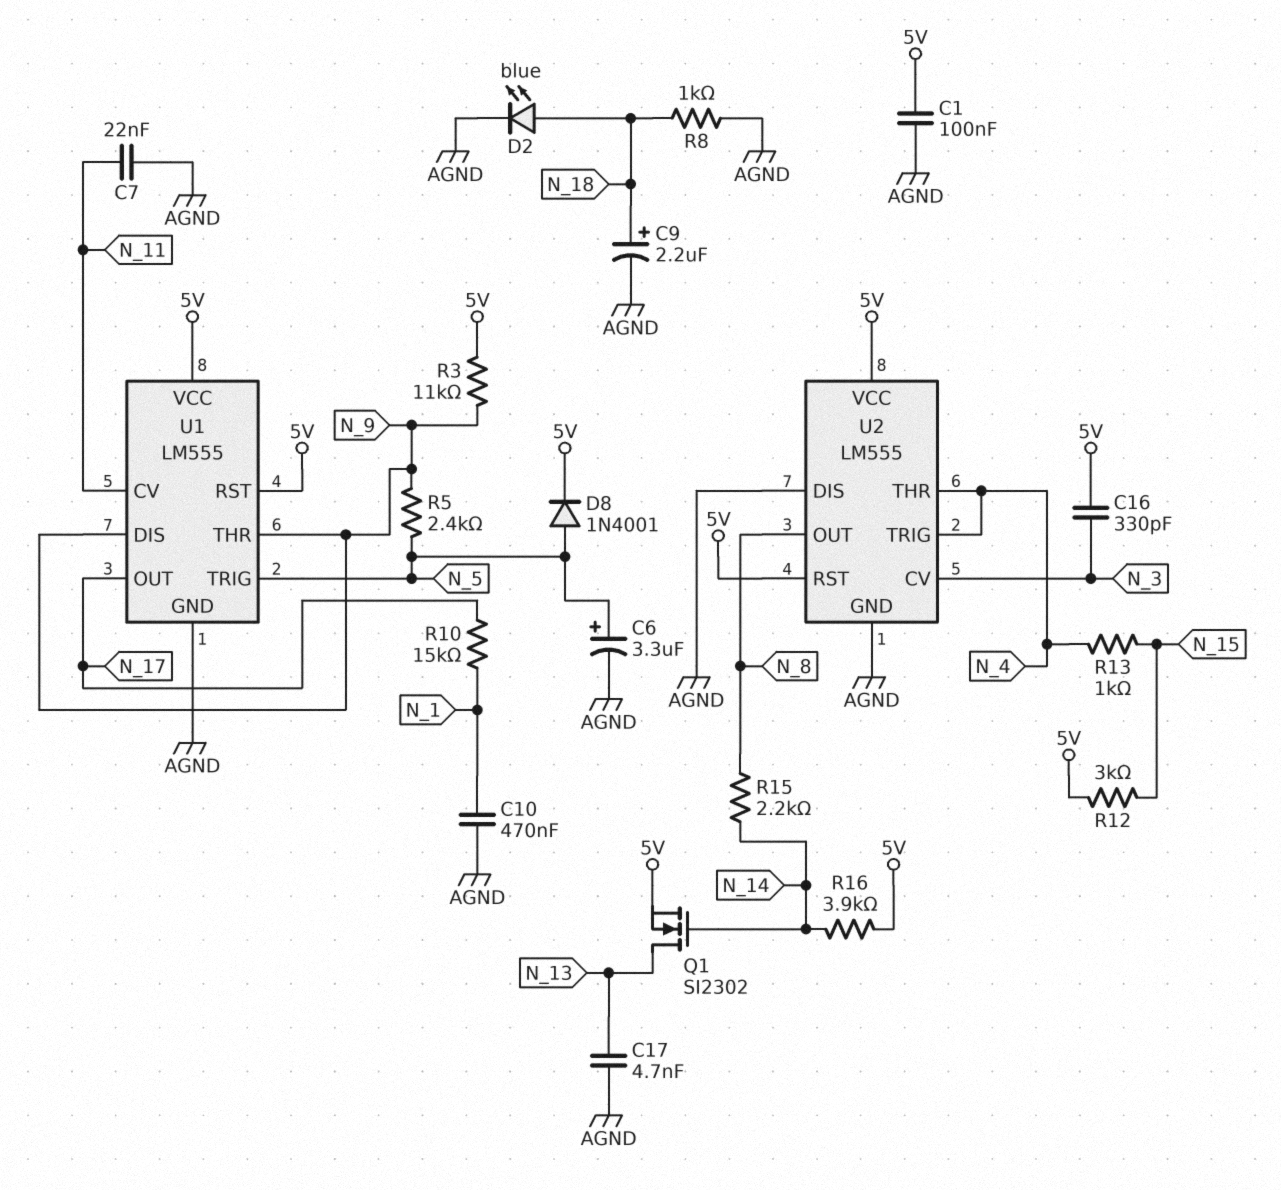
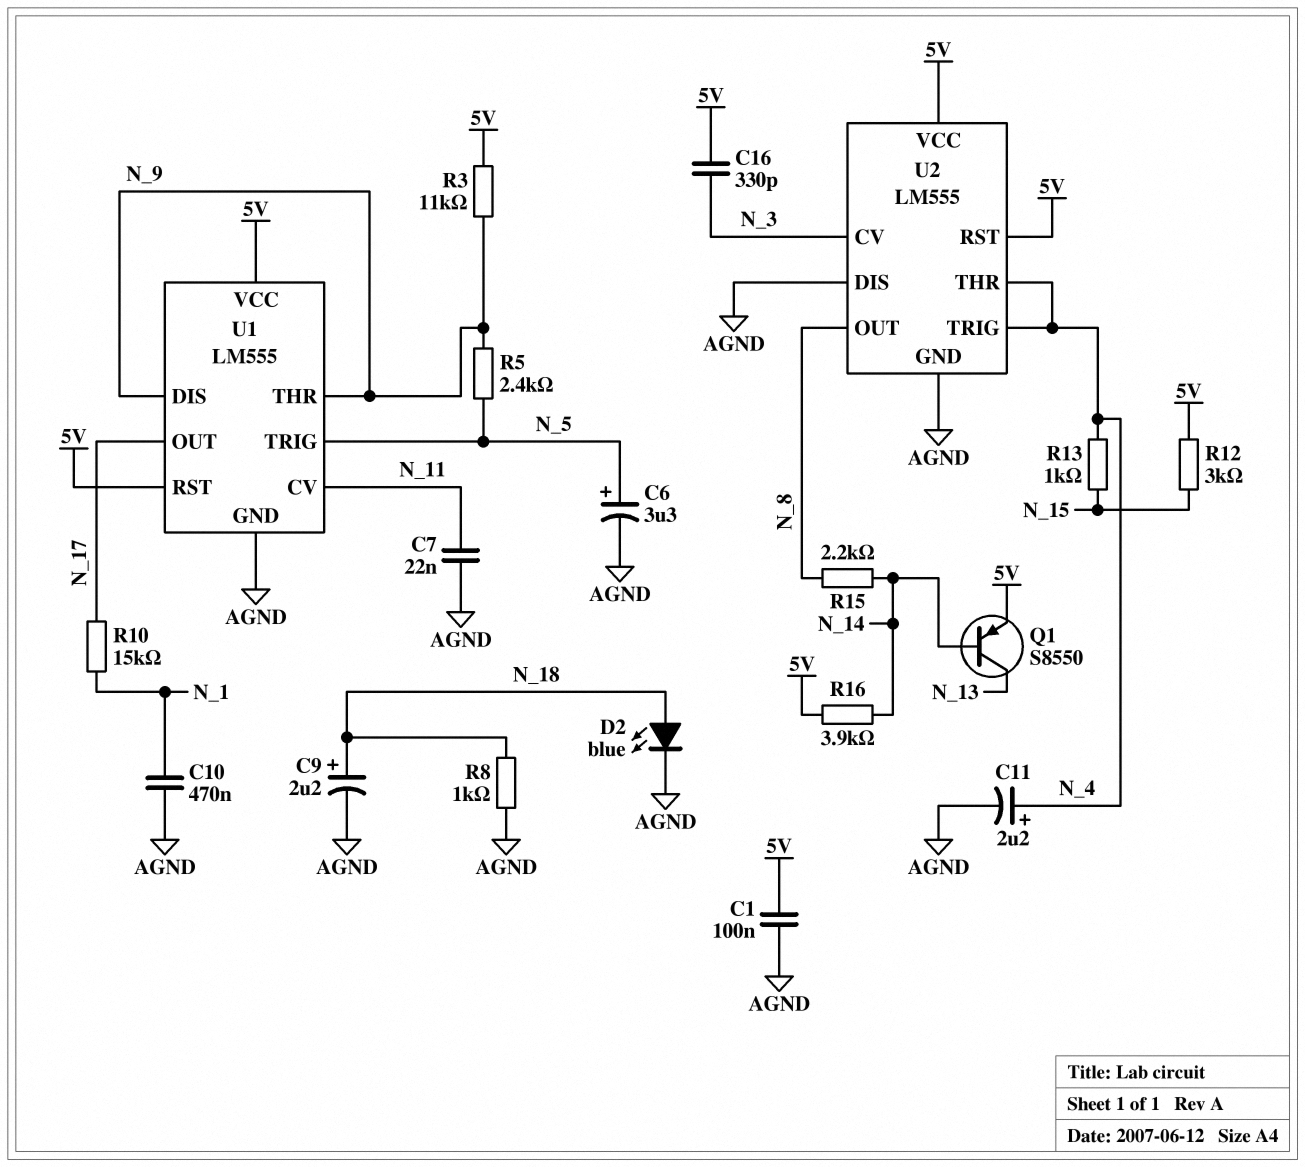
C11: none -> 2.2uF (plus N_4, minus AGND)
C17: 4.7nF (AGND, N_13) -> none
D8: diode 1N4001 (A N_5, K 5V) -> none
Q1: NMOS SI2302 (G N_14, D N_13, S 5V) -> PNP S8550 (B N_14, C N_13, E 5V)

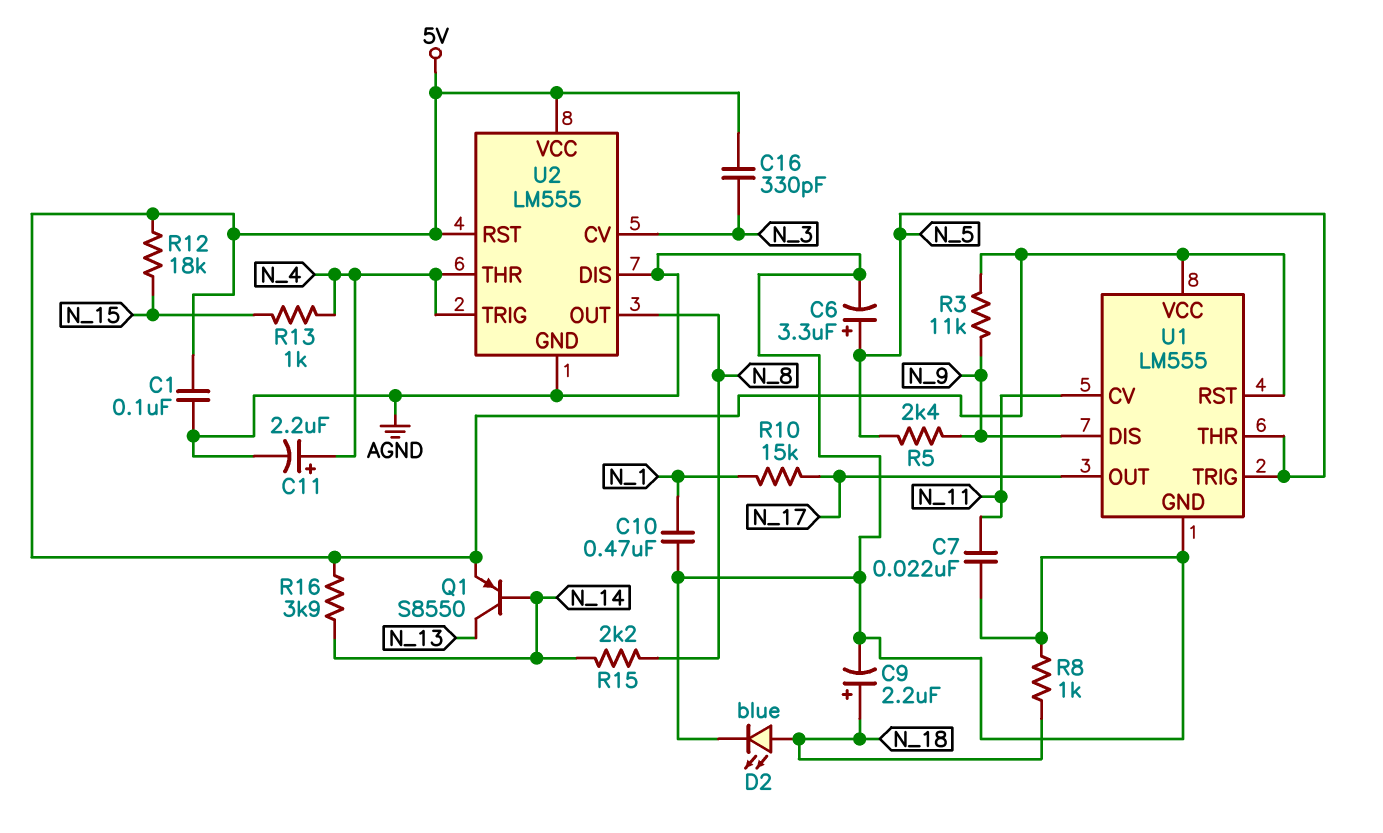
R12: 3k (5V, N_15) -> 18k (5V, N_15)
U1 pin THR: N_9 -> N_5

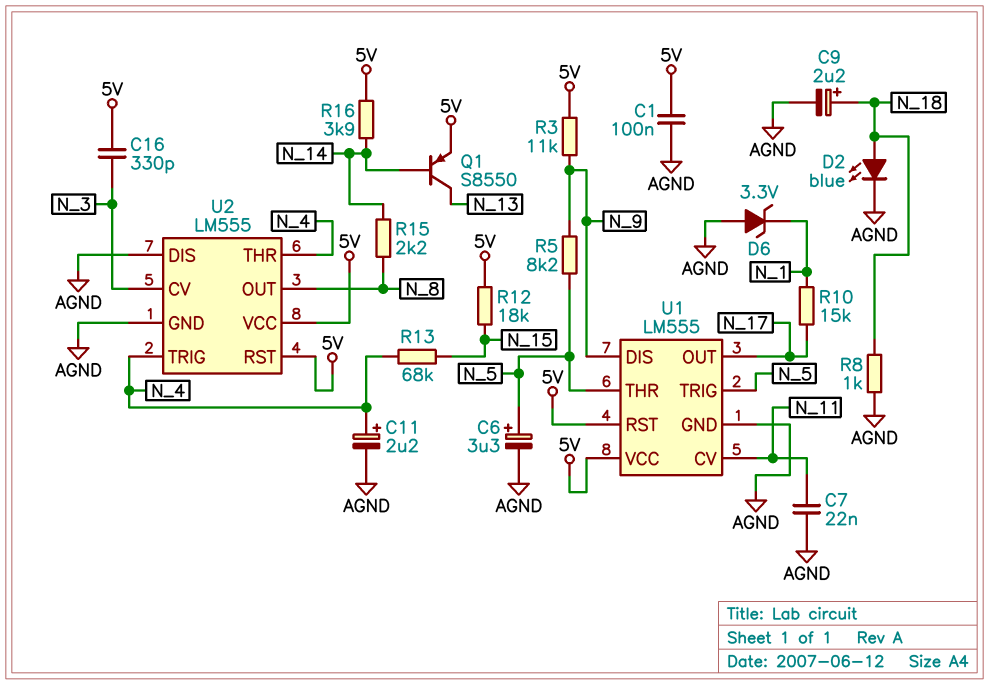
C10: 470nF (AGND, N_1) -> none
D6: none -> zener 3.3V (A AGND, K N_1)
R5: 2.4k (N_5, N_9) -> 8.2k (N_5, N_9)
R13: 1k (N_4, N_15) -> 68k (N_4, N_15)

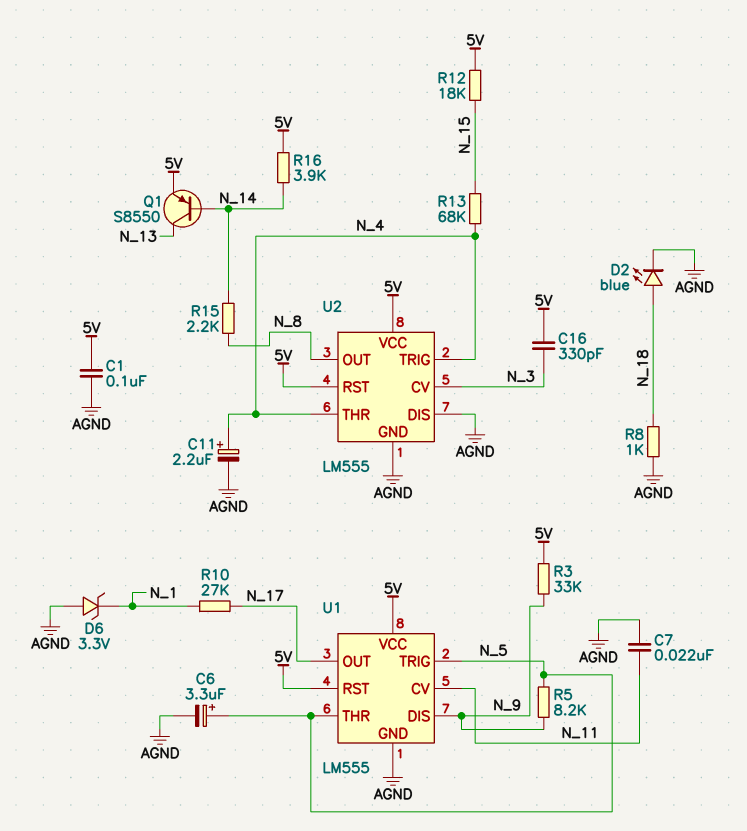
C9: 2.2uF (plus N_18, minus AGND) -> none
R3: 11k (5V, N_9) -> 33k (5V, N_9)
R10: 15k (N_1, N_17) -> 27k (N_1, N_17)

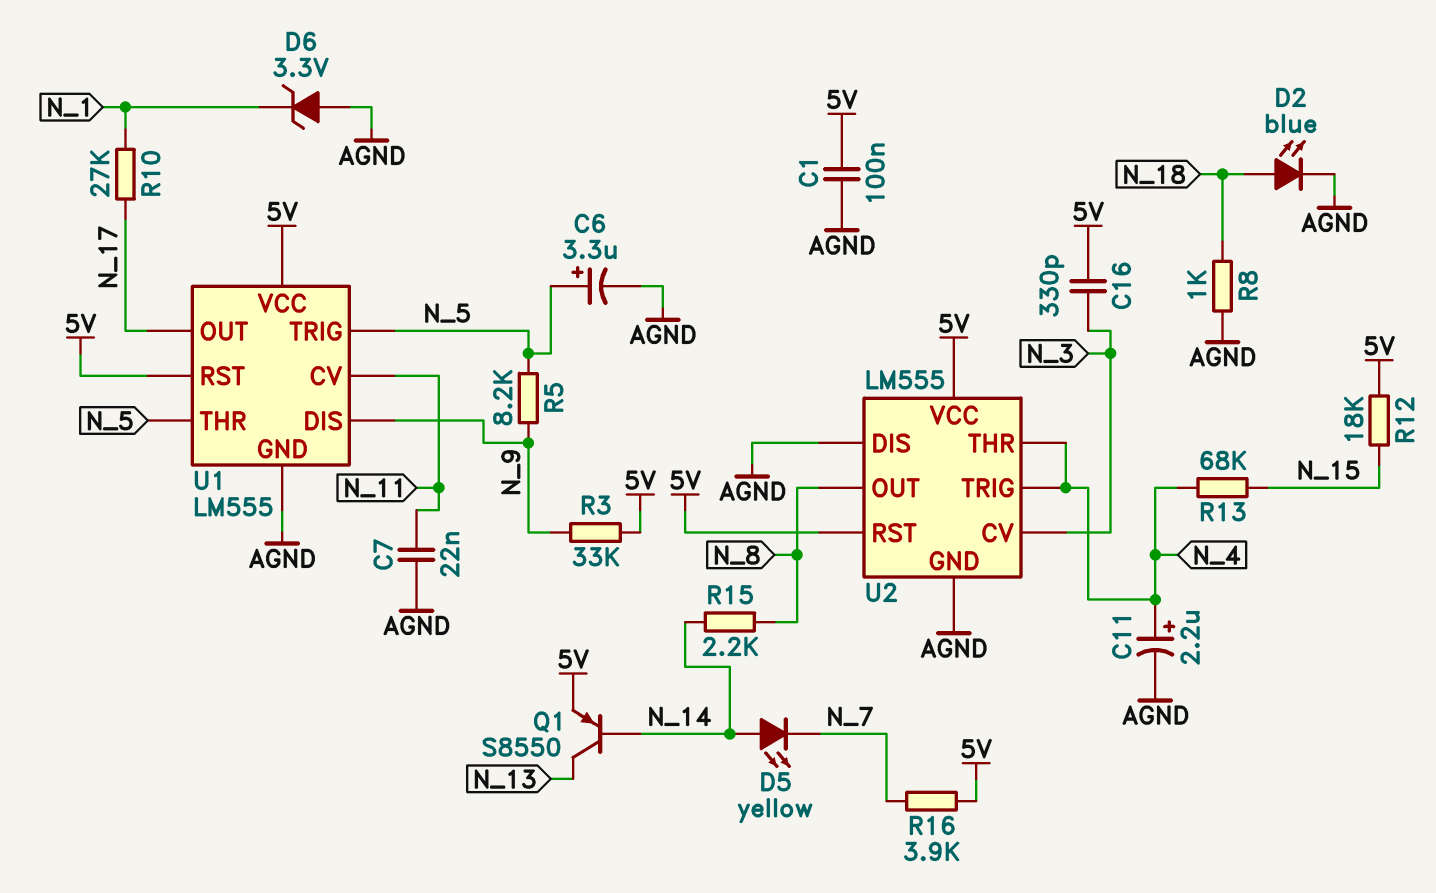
D5: none -> LED yellow (A N_14, K N_7)
R16: 3.9k (5V, N_14) -> 3.9k (5V, N_7)

